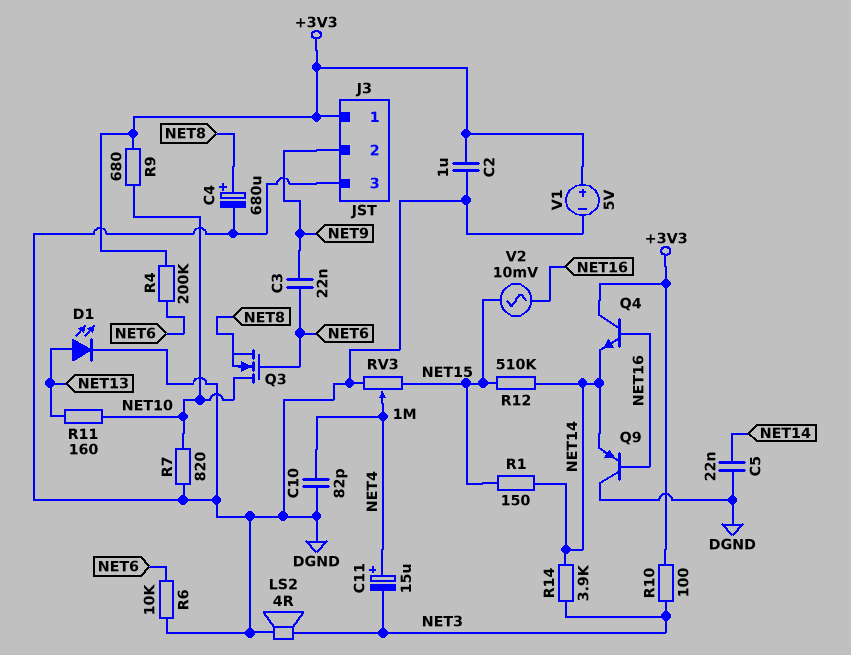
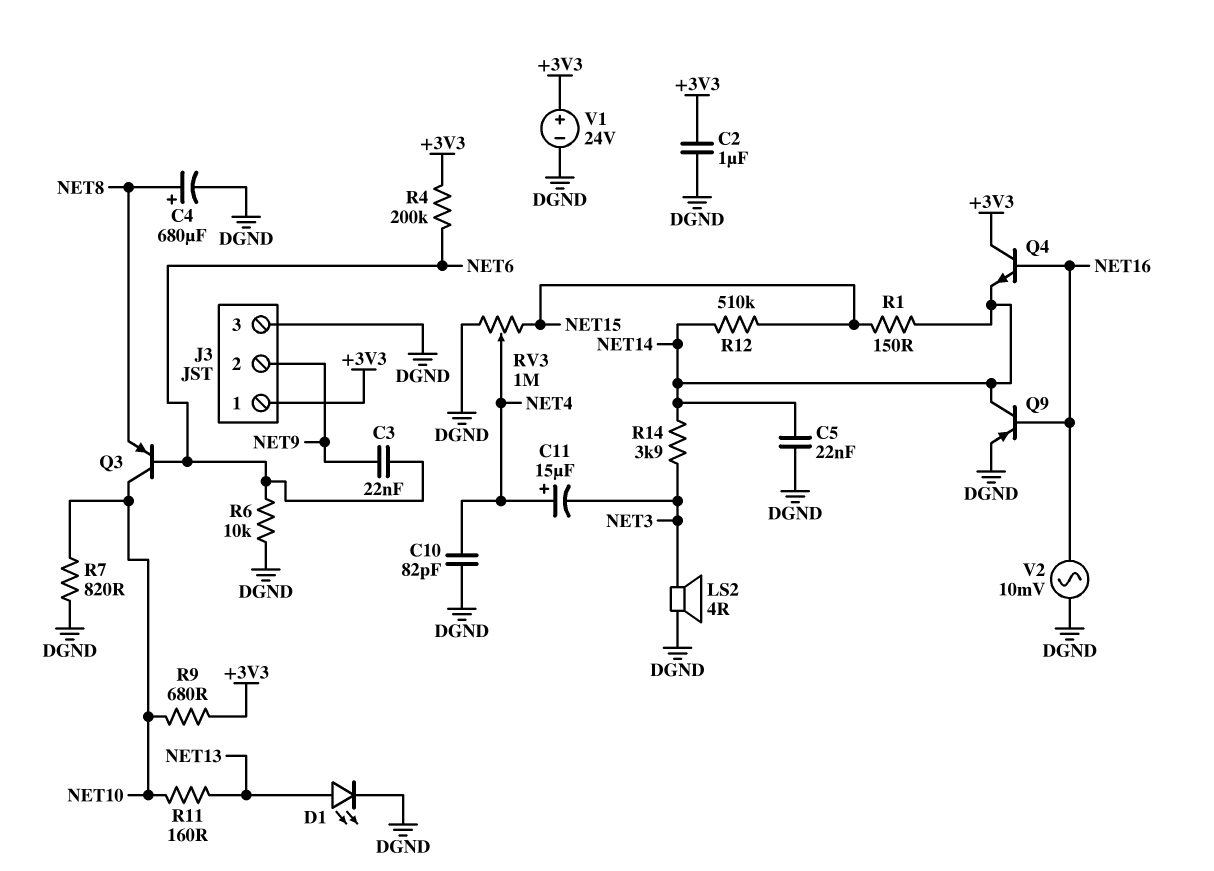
Q3: NMOS (G NET6, D NET10, S NET8) -> PNP (B NET6, C NET10, E NET8)
Q9: PNP (B NET16, C DGND, E NET14) -> PNP (B NET16, C NET14, E DGND)
R10: 100 (+3V3, NET3) -> none
V1: 5V (plus +3V3, minus DGND) -> 24V (plus +3V3, minus DGND)
V2: AC 10mV (NET15, NET16) -> AC 10mV (DGND, NET16)

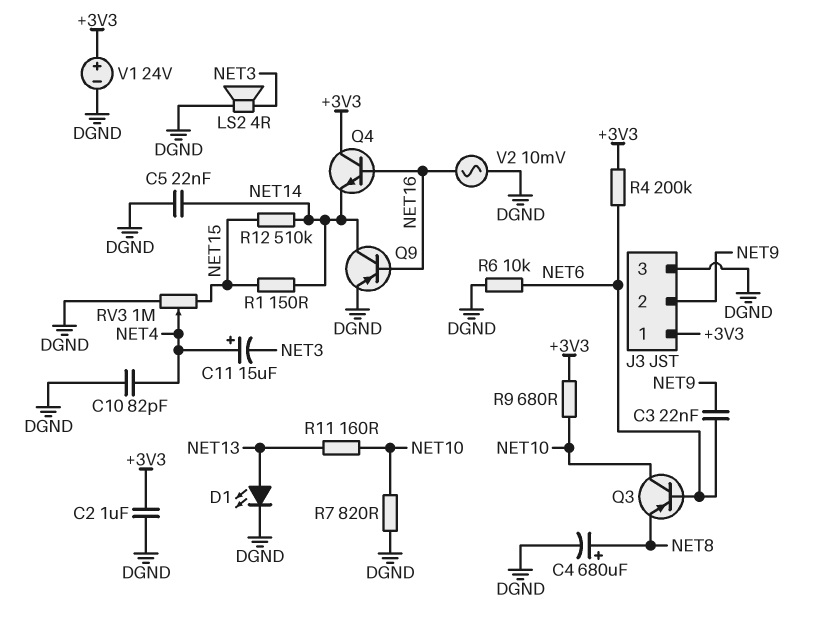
R14: 3.9k (NET3, NET14) -> none

